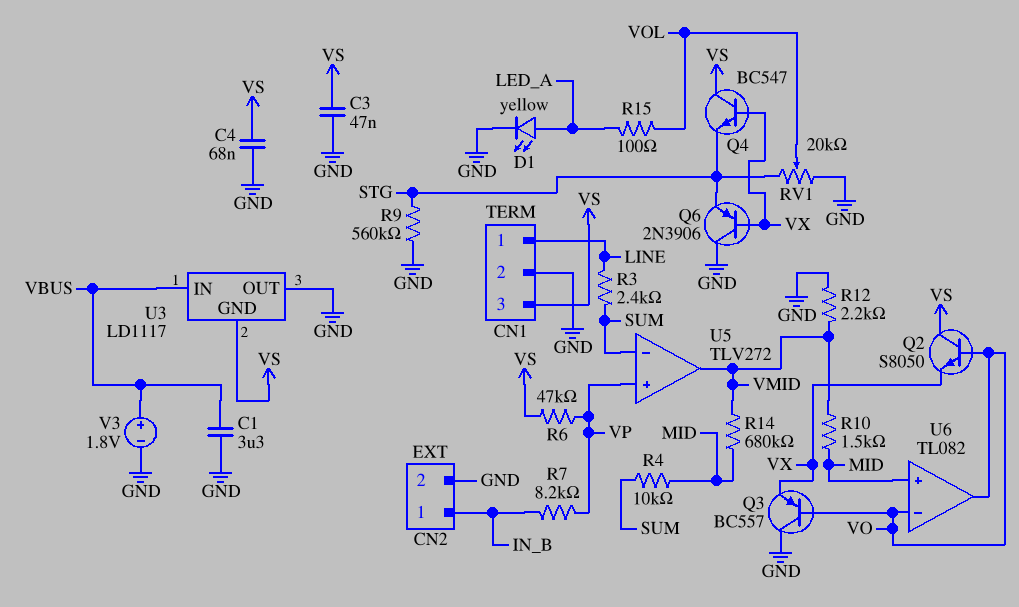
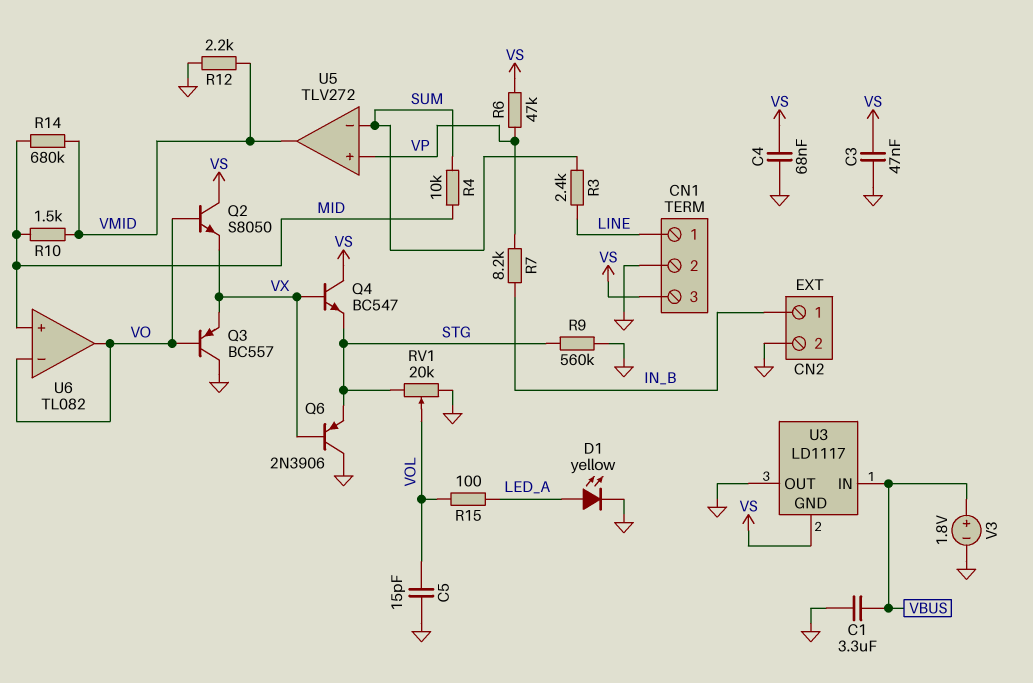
C5: none -> 15pF (GND, VOL)

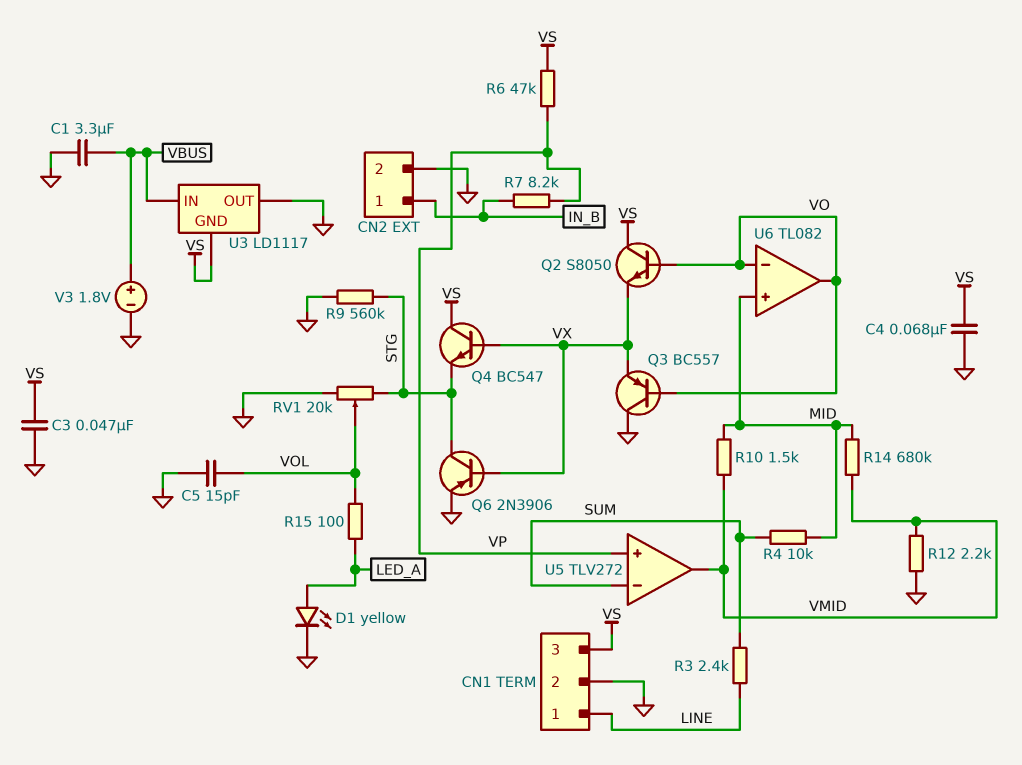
Q6: PNP 2N3906 (B VX, C GND, E STG) -> PNP 2N3906 (B VX, C STG, E GND)

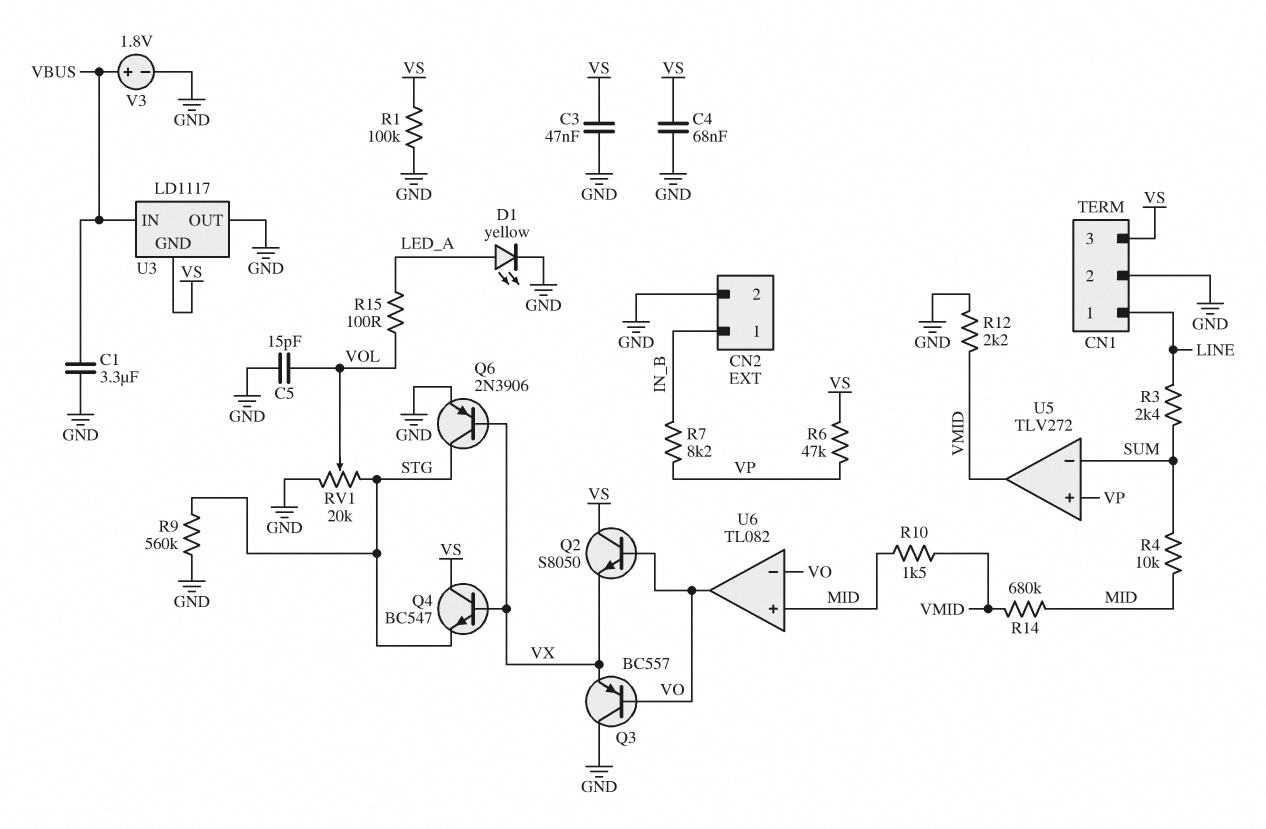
R1: none -> 100k (GND, VS)

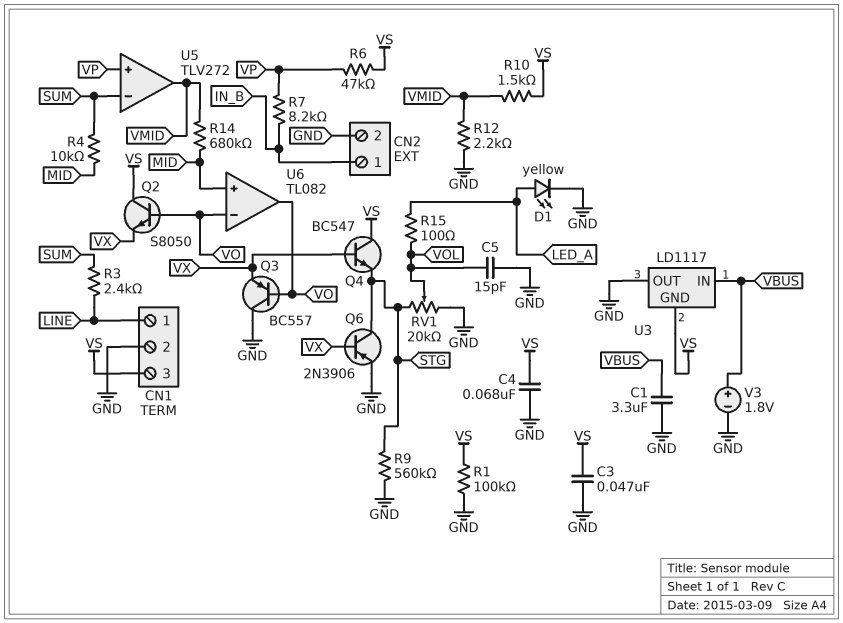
R10: 1.5k (MID, VMID) -> 1.5k (VMID, VS)

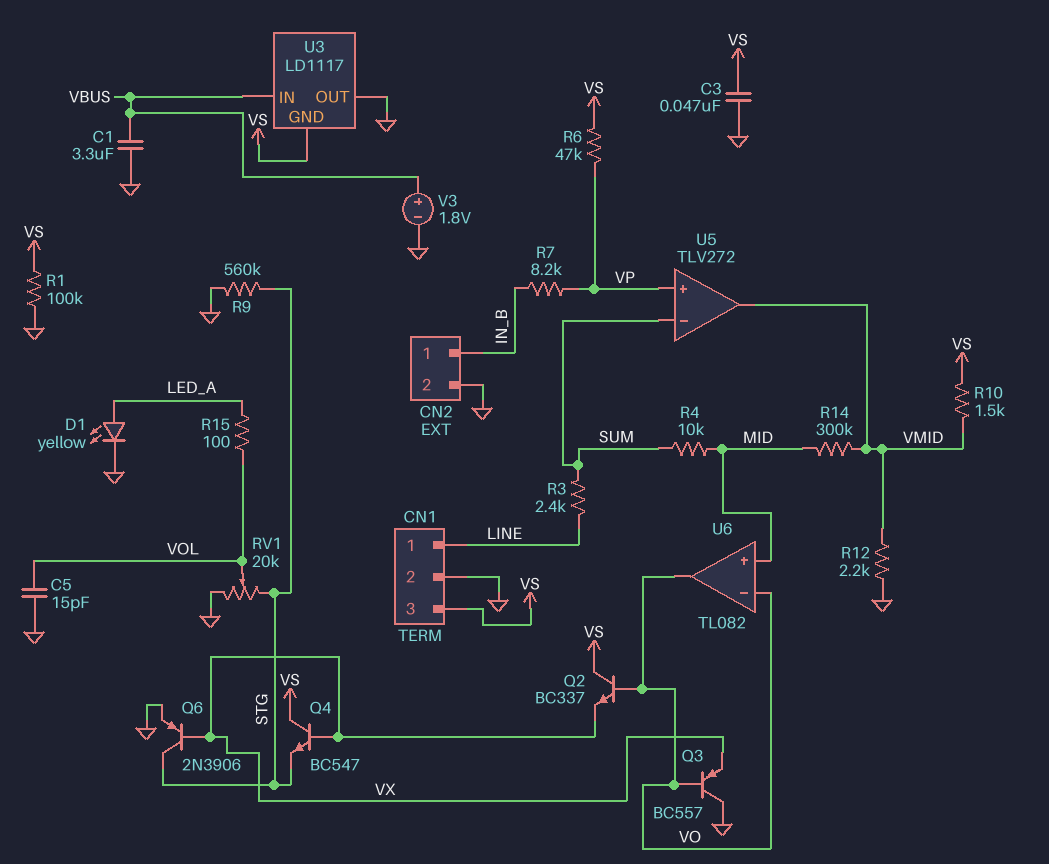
C4: 68nF (GND, VS) -> none
Q2: NPN S8050 (B VO, C VS, E VX) -> NPN BC337 (B VO, C VS, E VX)
R14: 680k (MID, VMID) -> 300k (MID, VMID)

